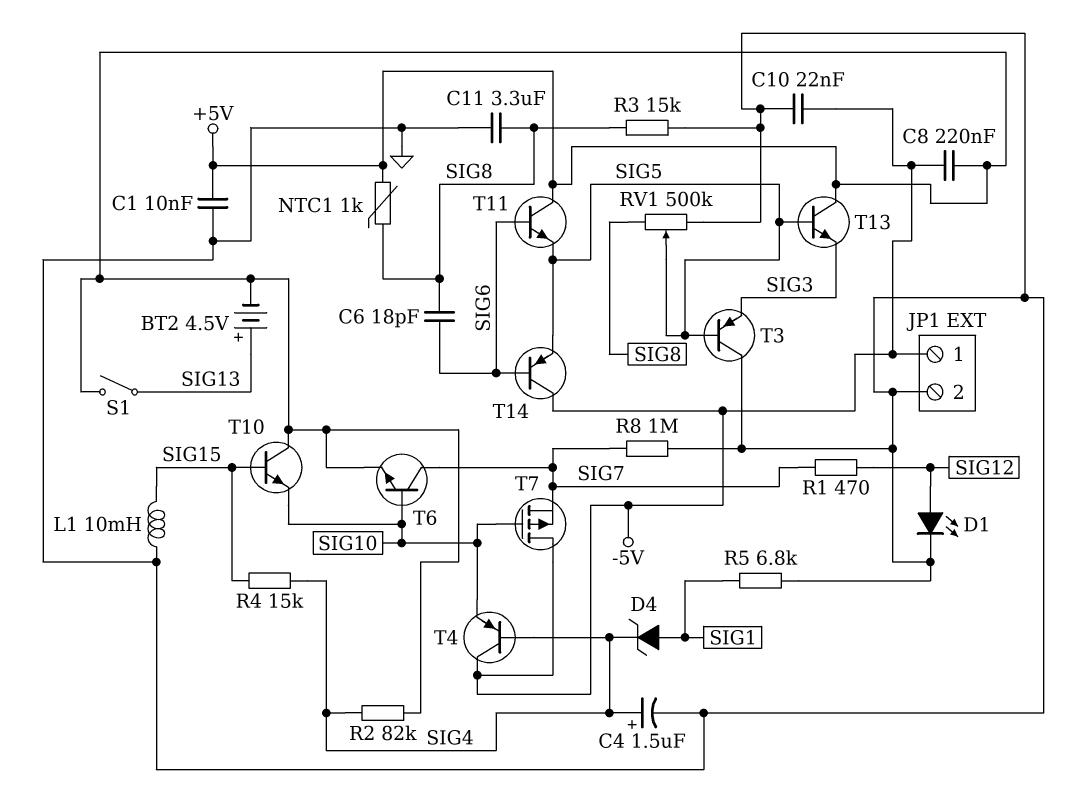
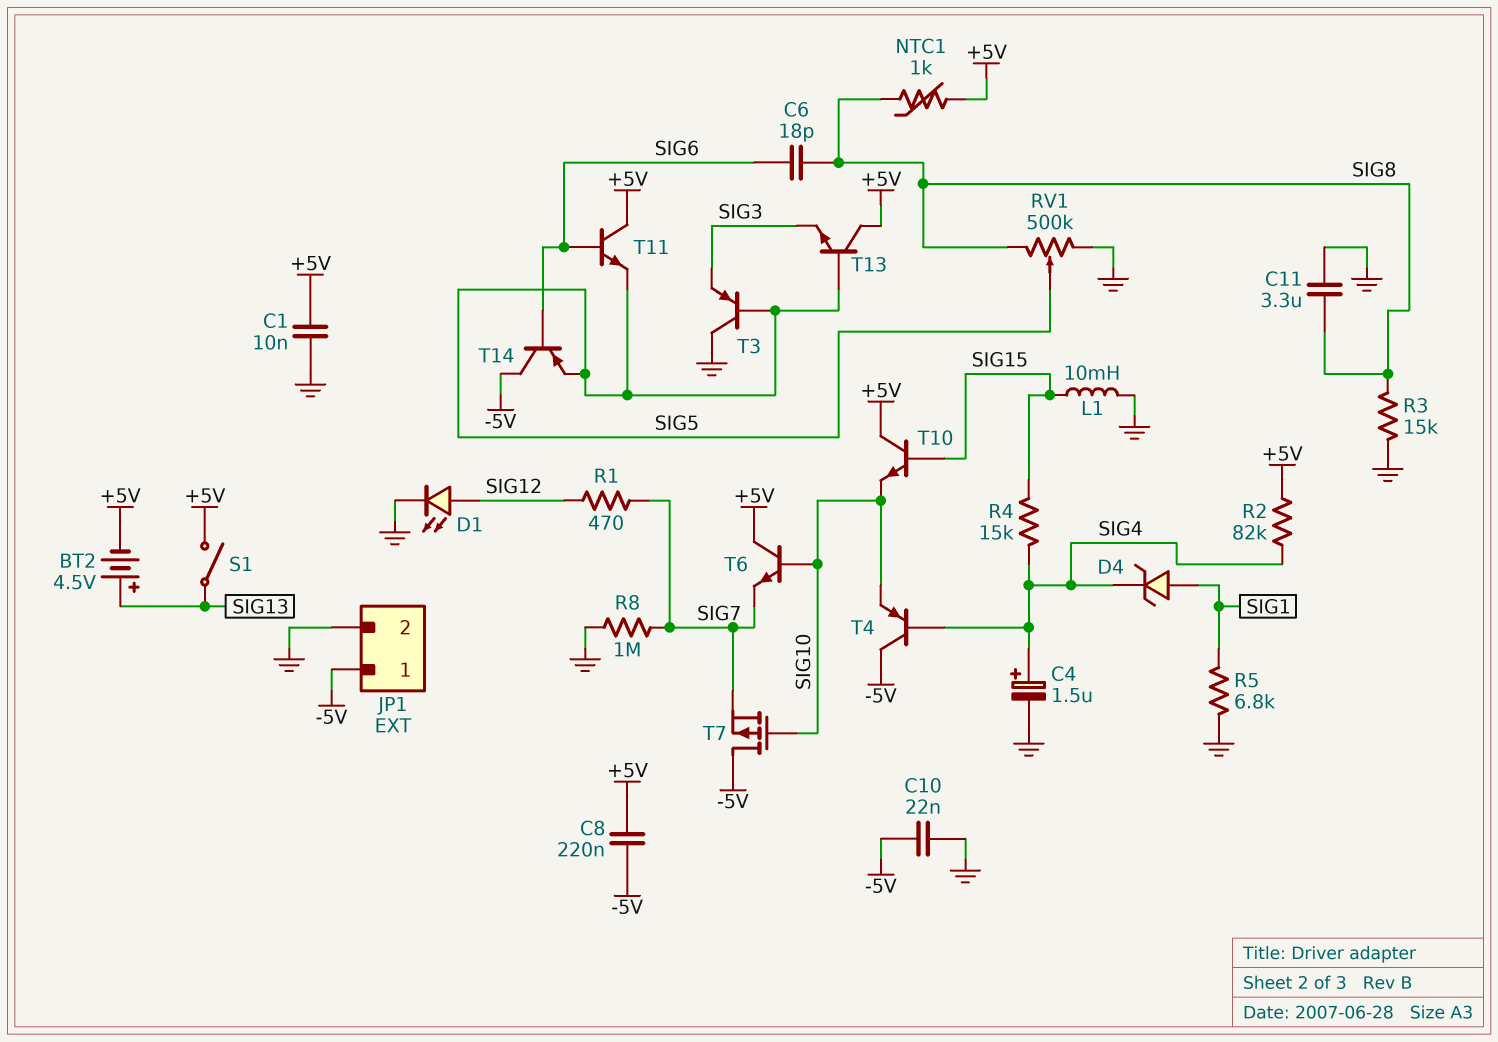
T6: NPN (B SIG10, C SIG7, E +5V) -> NPN (B SIG10, C +5V, E SIG7)

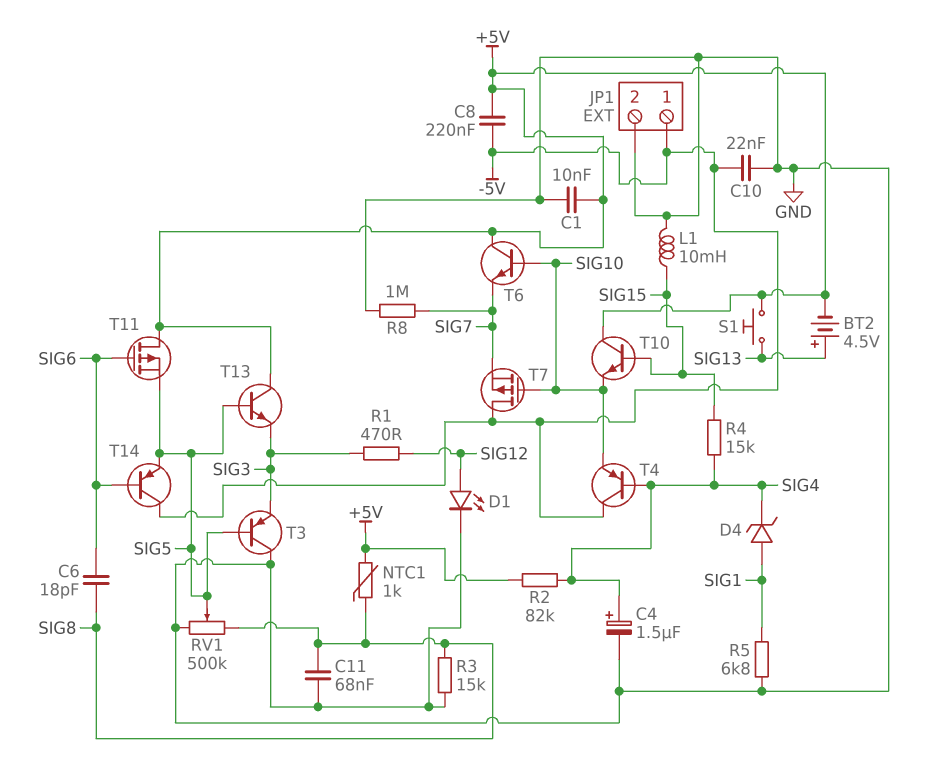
C11: 3.3uF (GND, SIG8) -> 68nF (GND, SIG8)
R1: 470 (SIG7, SIG12) -> 470 (SIG3, SIG12)
S1: switch (+5V, SIG13) -> button (+5V, SIG13)
T11: NPN (B SIG6, C +5V, E SIG5) -> PMOS (G SIG6, D +5V, S SIG5)

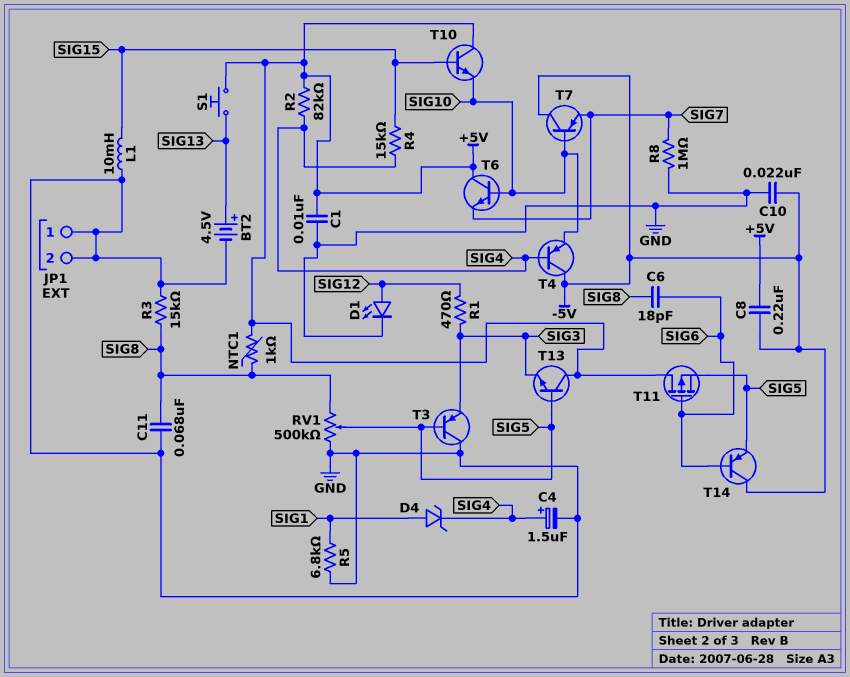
BT2: 4.5V (plus SIG13, minus +5V) -> 4.5V (plus SIG13, minus GND)
JP1 pin 1: -5V -> GND
T7: PMOS (G SIG10, D -5V, S SIG7) -> PNP (B SIG10, C -5V, E SIG7)

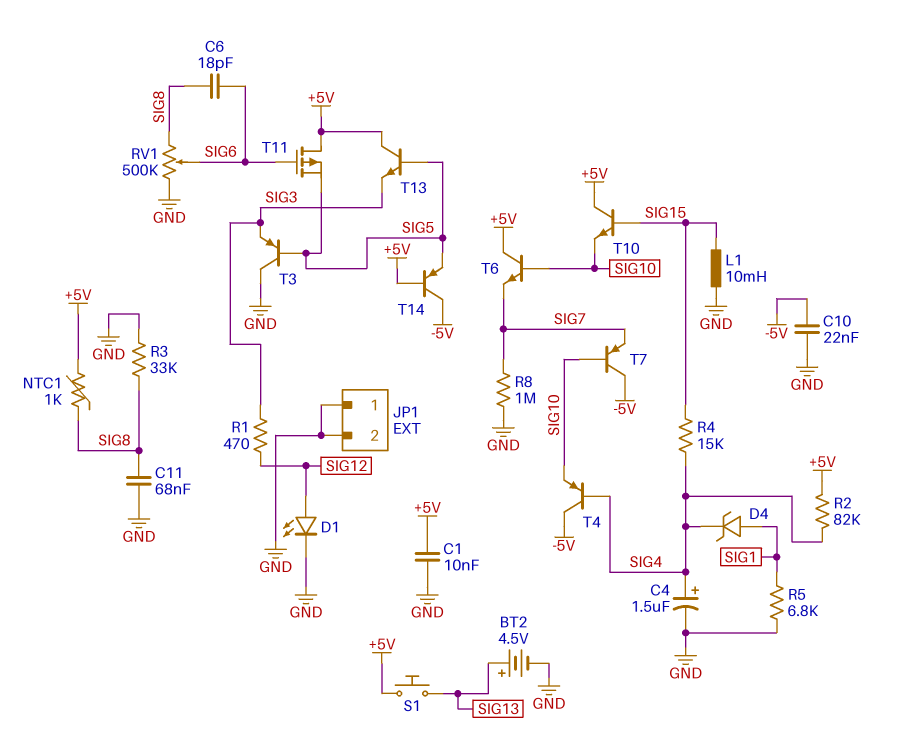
C8: 220nF (+5V, -5V) -> none
R3: 15k (GND, SIG8) -> 33k (GND, SIG8)
RV1: 500k (GND, SIG8, wiper SIG5) -> 500k (GND, SIG8, wiper SIG6)
T14: PNP (B SIG6, C -5V, E SIG5) -> PNP (B +5V, C -5V, E SIG5)

